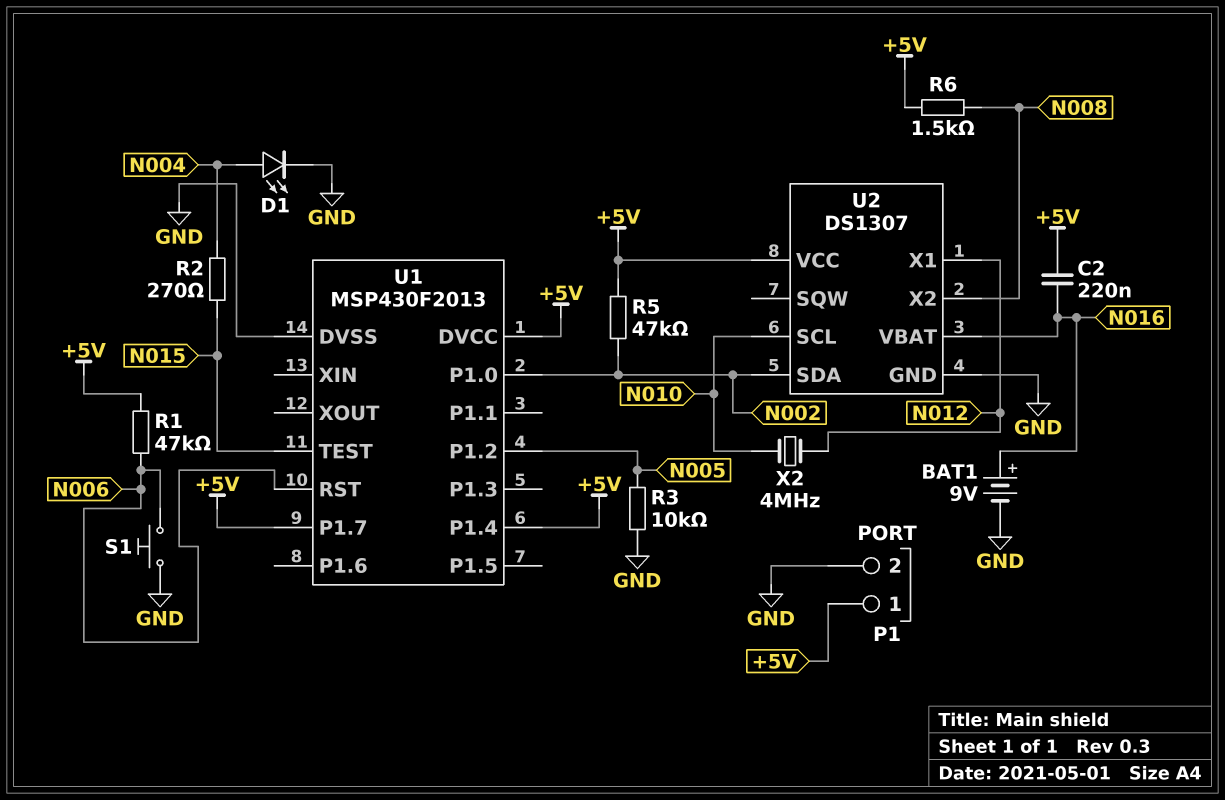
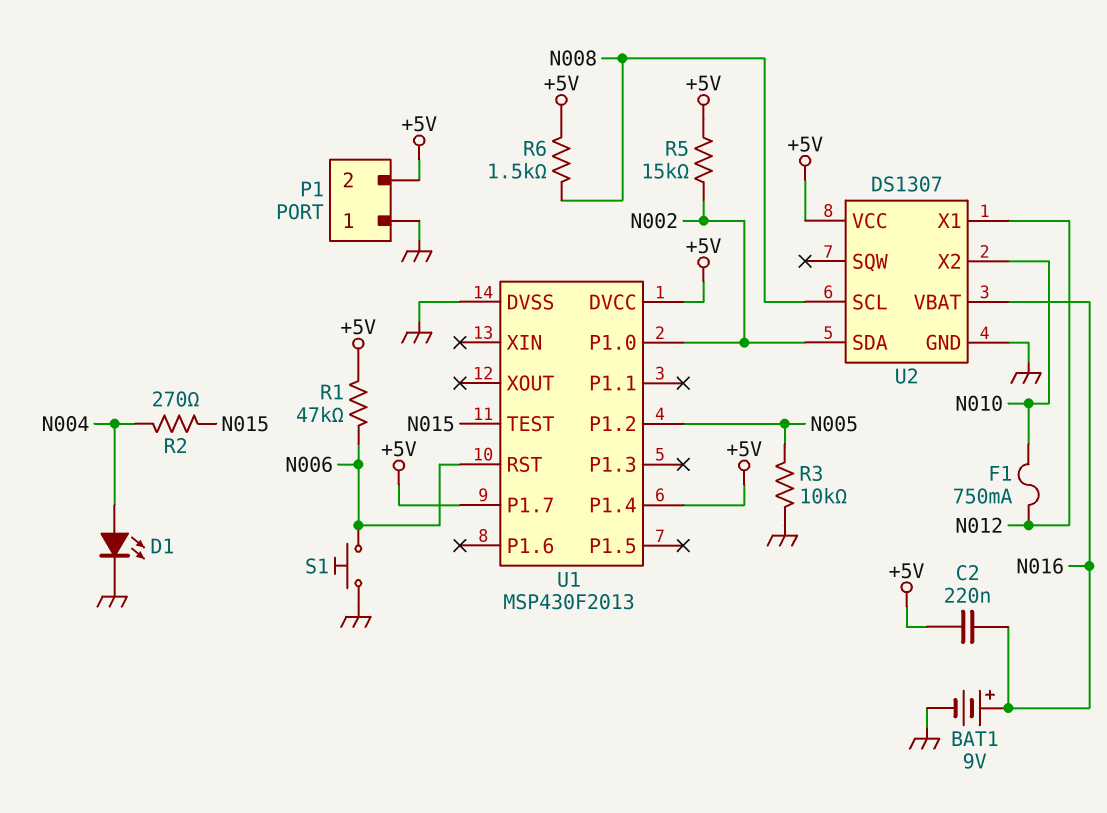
F1: none -> 750mA (N010, N012)
P1 pin 1: +5V -> GND
P1 pin 2: GND -> +5V
R5: 47k (+5V, N002) -> 15k (+5V, N002)
U2 pin SCL: N010 -> N008
U2 pin X2: N008 -> N010
X2: 4MHz (N010, N012) -> none

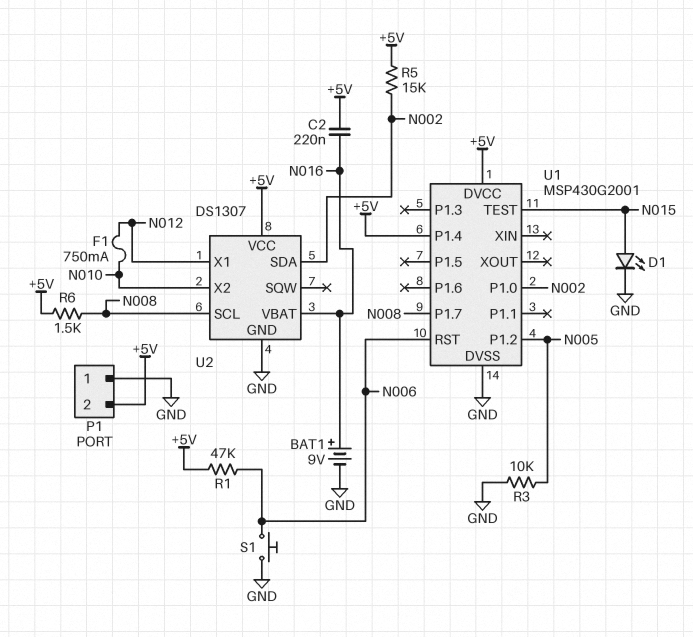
D1: LED (A N004, K GND) -> LED (A N015, K GND)
R2: 270 (N004, N015) -> none
U1: MSP430F2013 -> MSP430G2001
U1 pin P1.7: +5V -> N008

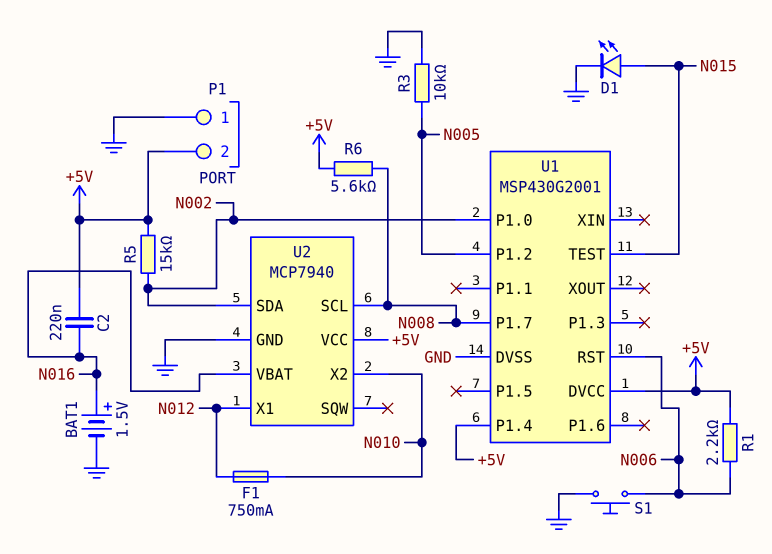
BAT1: 9V (plus N016, minus GND) -> 1.5V (plus N016, minus GND)
R1: 47k (+5V, N006) -> 2.2k (+5V, N006)
R6: 1.5k (+5V, N008) -> 5.6k (+5V, N008)
U2: DS1307 -> MCP7940

